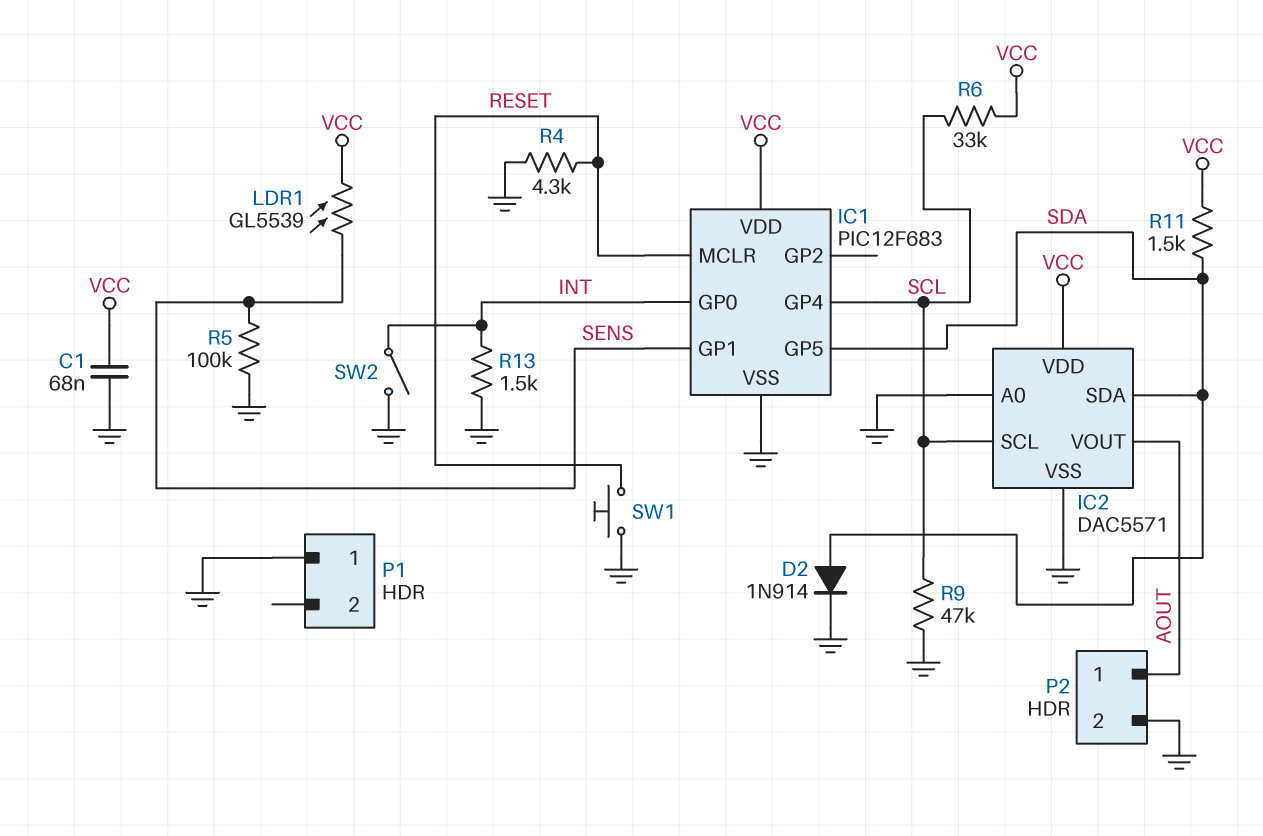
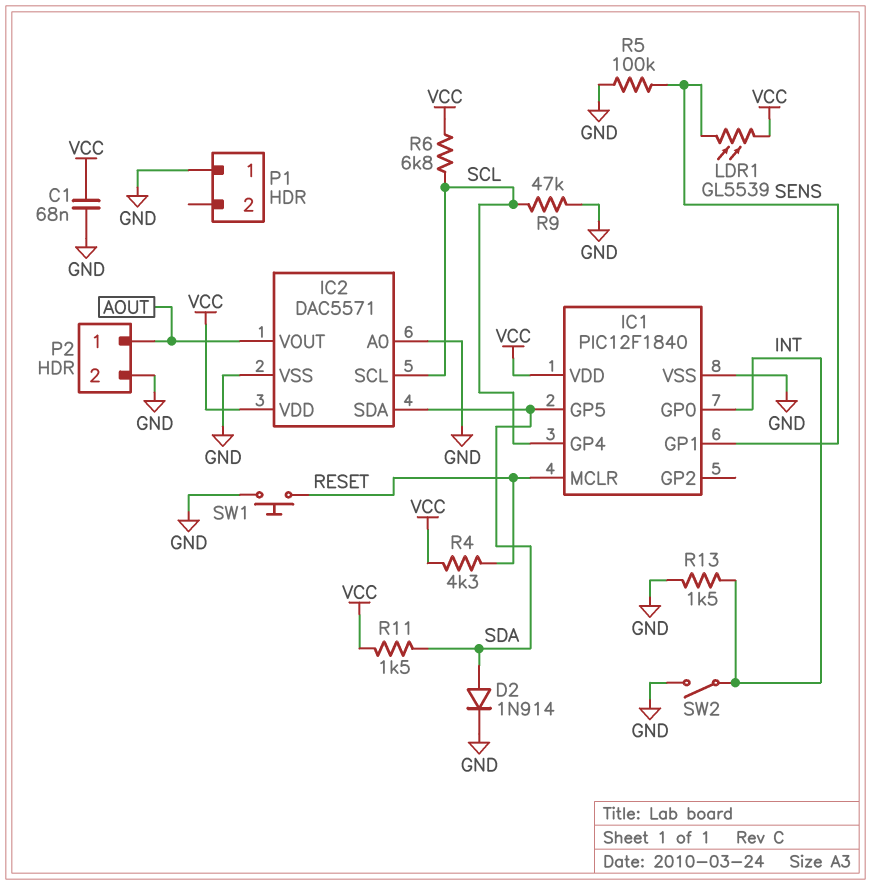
IC1: PIC12F683 -> PIC12F1840
R4: 4.3k (GND, RESET) -> 4.3k (RESET, VCC)
R6: 33k (SCL, VCC) -> 6.8k (SCL, VCC)

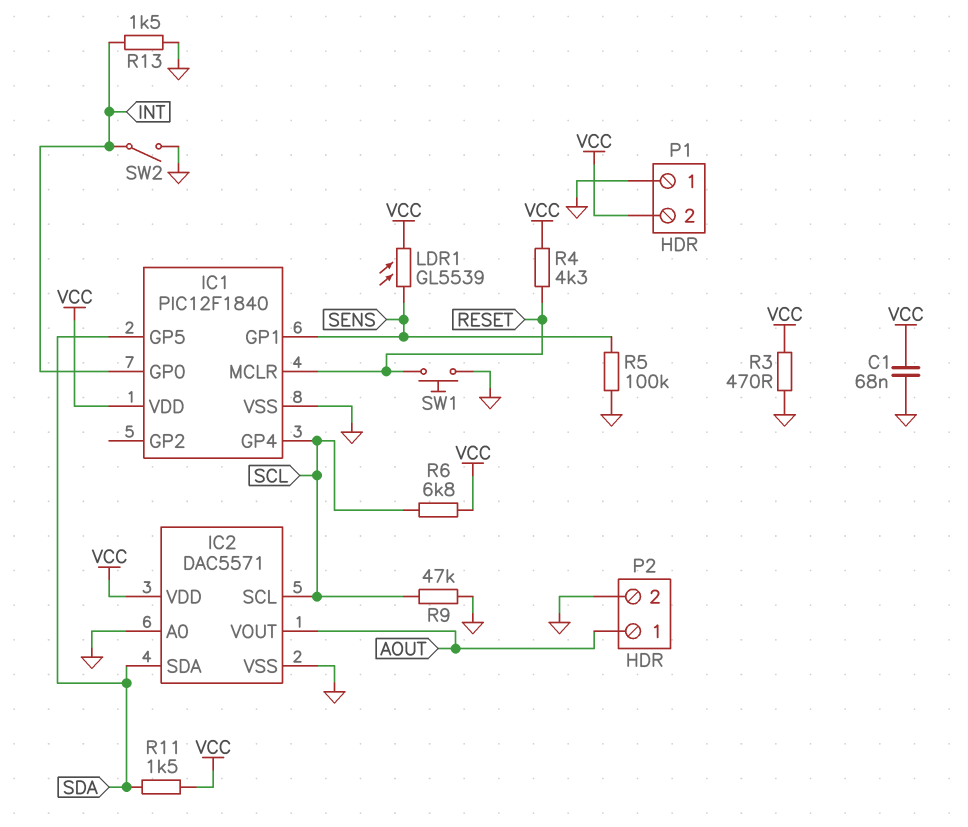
D2: diode 1N914 (A SDA, K GND) -> none
P1 pin 2: none -> VCC
R3: none -> 470 (GND, VCC)

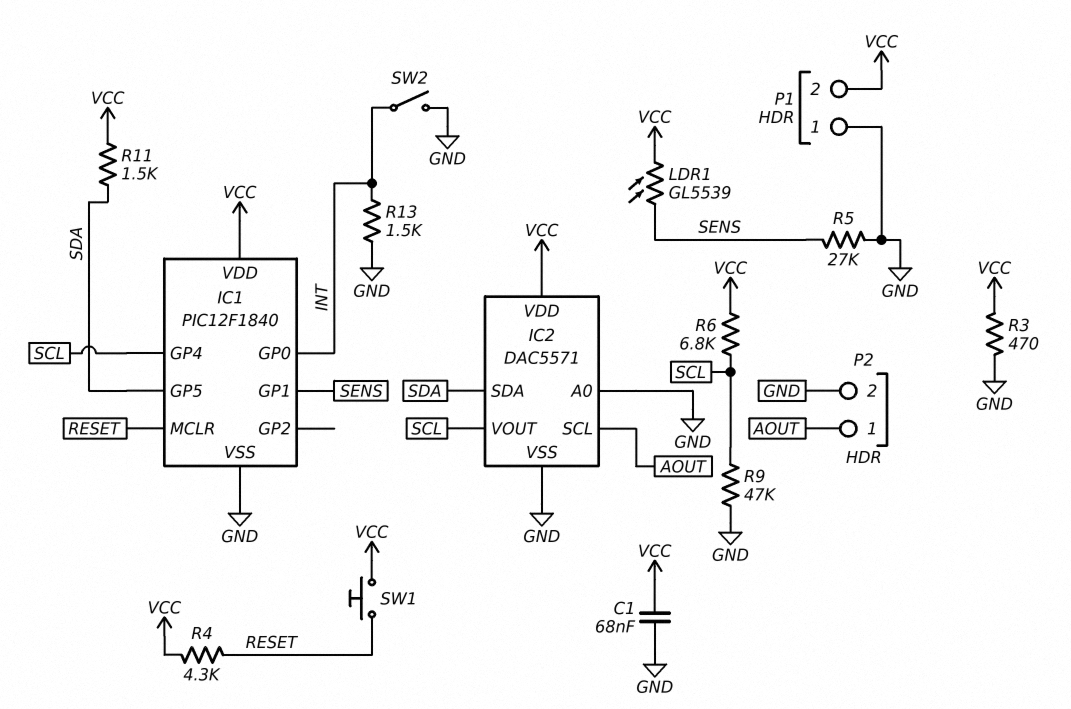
IC2 pin SCL: SCL -> AOUT
IC2 pin VOUT: AOUT -> SCL
R5: 100k (GND, SENS) -> 27k (GND, SENS)
SW1: button (GND, RESET) -> button (RESET, VCC)

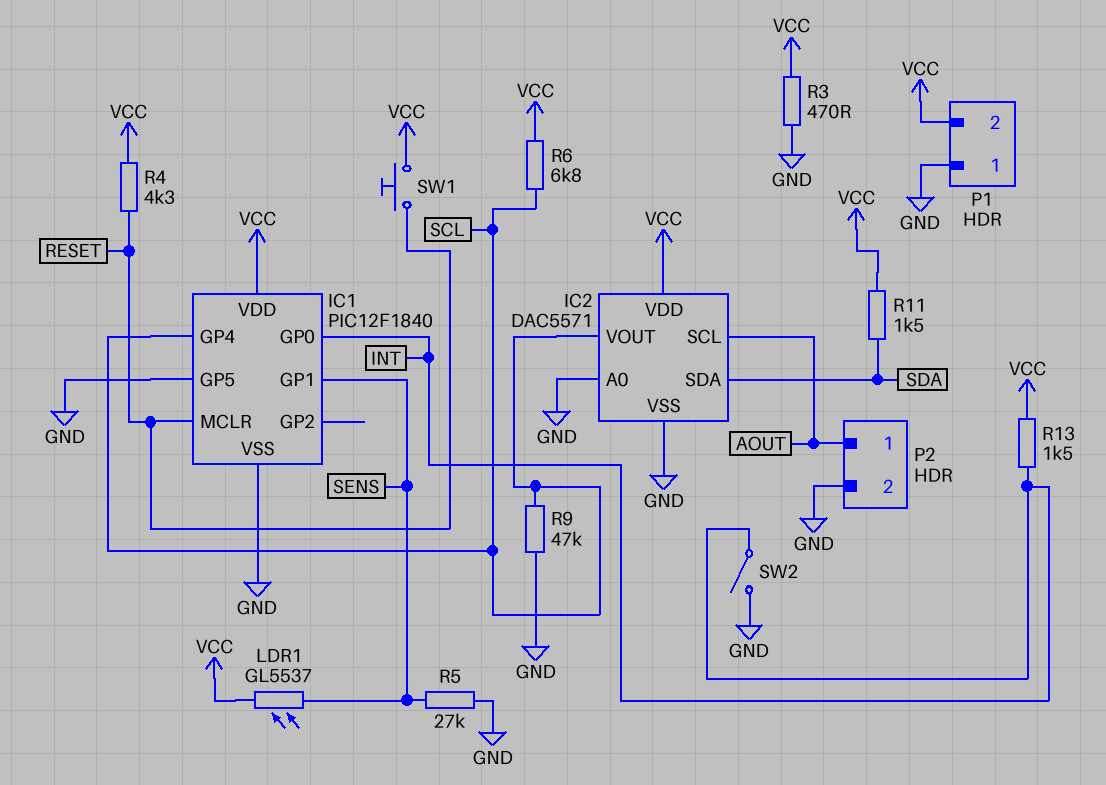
C1: 68nF (GND, VCC) -> none
IC1 pin GP5: SDA -> GND
LDR1: GL5539 (SENS, VCC) -> GL5537 (SENS, VCC)
R13: 1.5k (GND, INT) -> 1.5k (INT, VCC)

